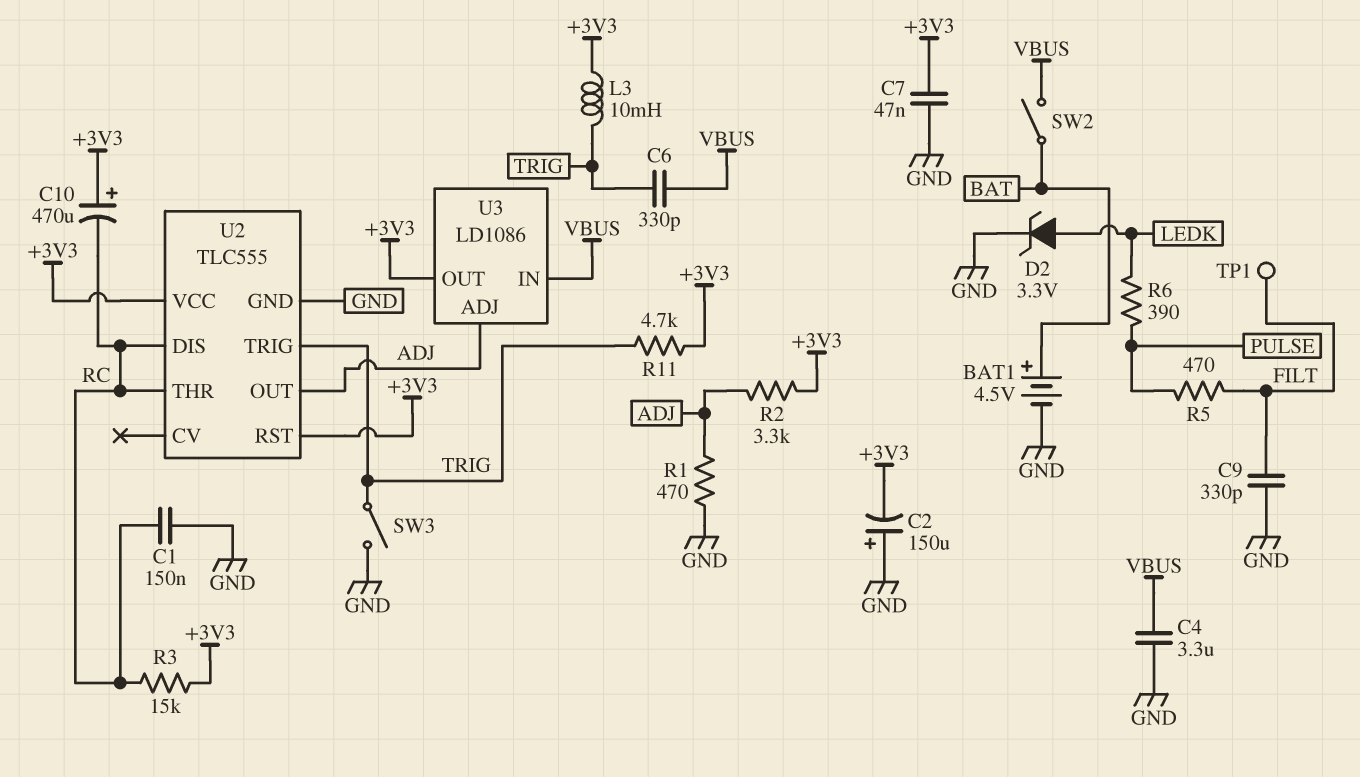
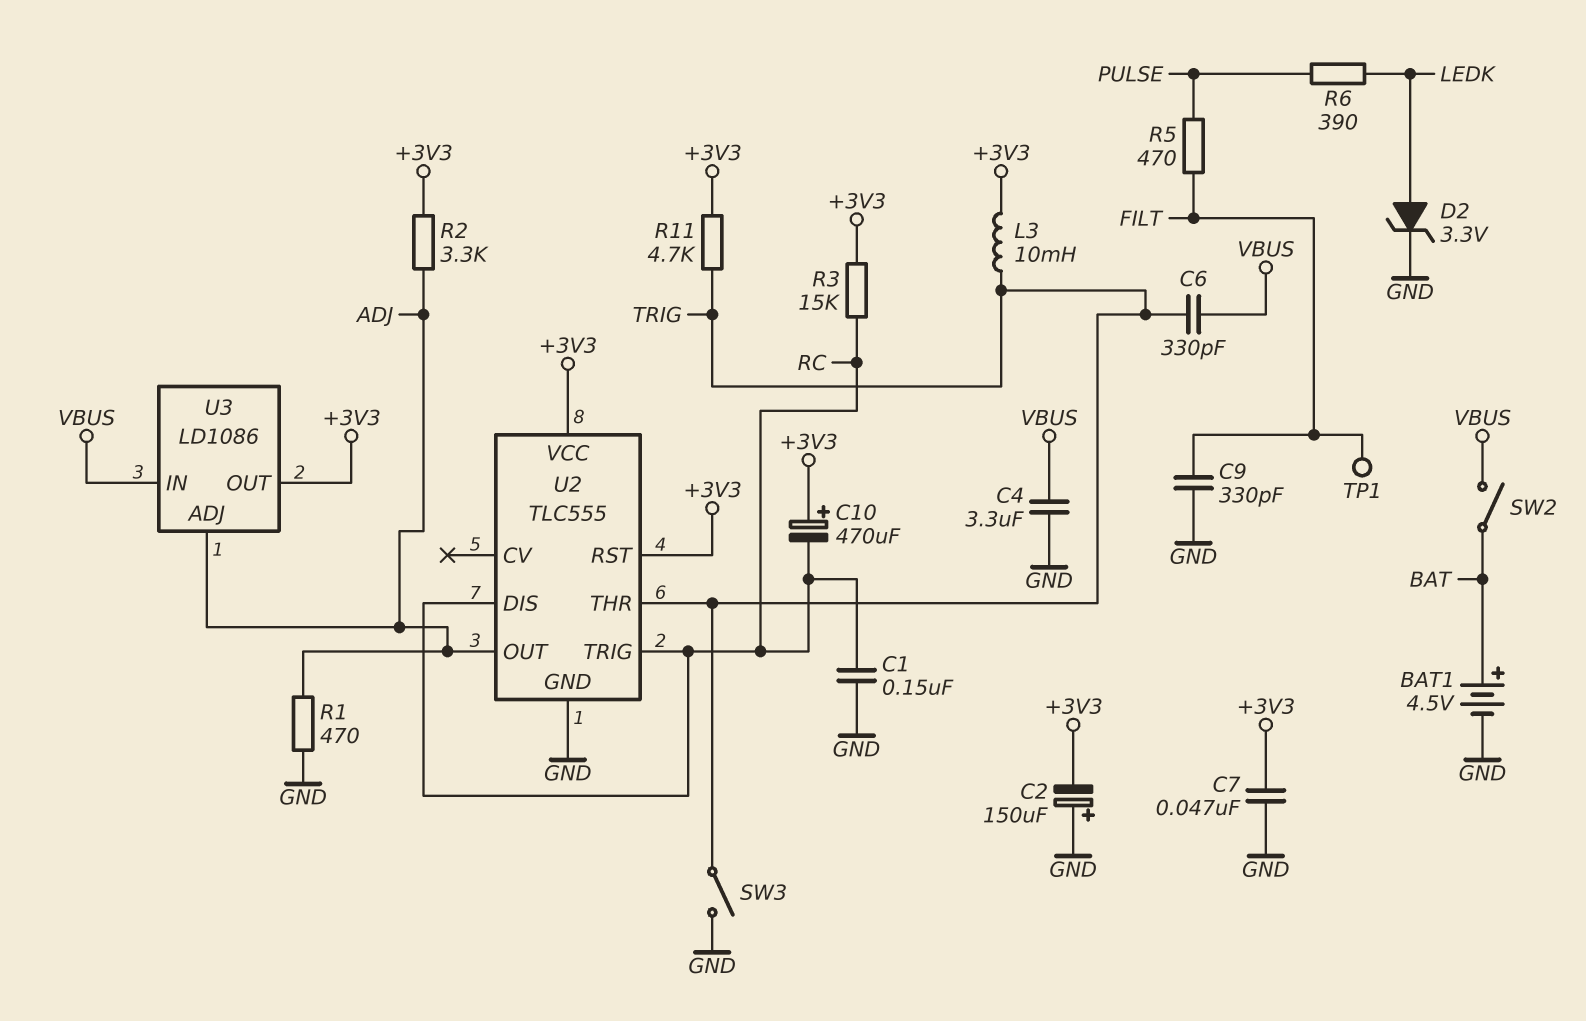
U2 pin THR: RC -> TRIG
U2 pin TRIG: TRIG -> RC

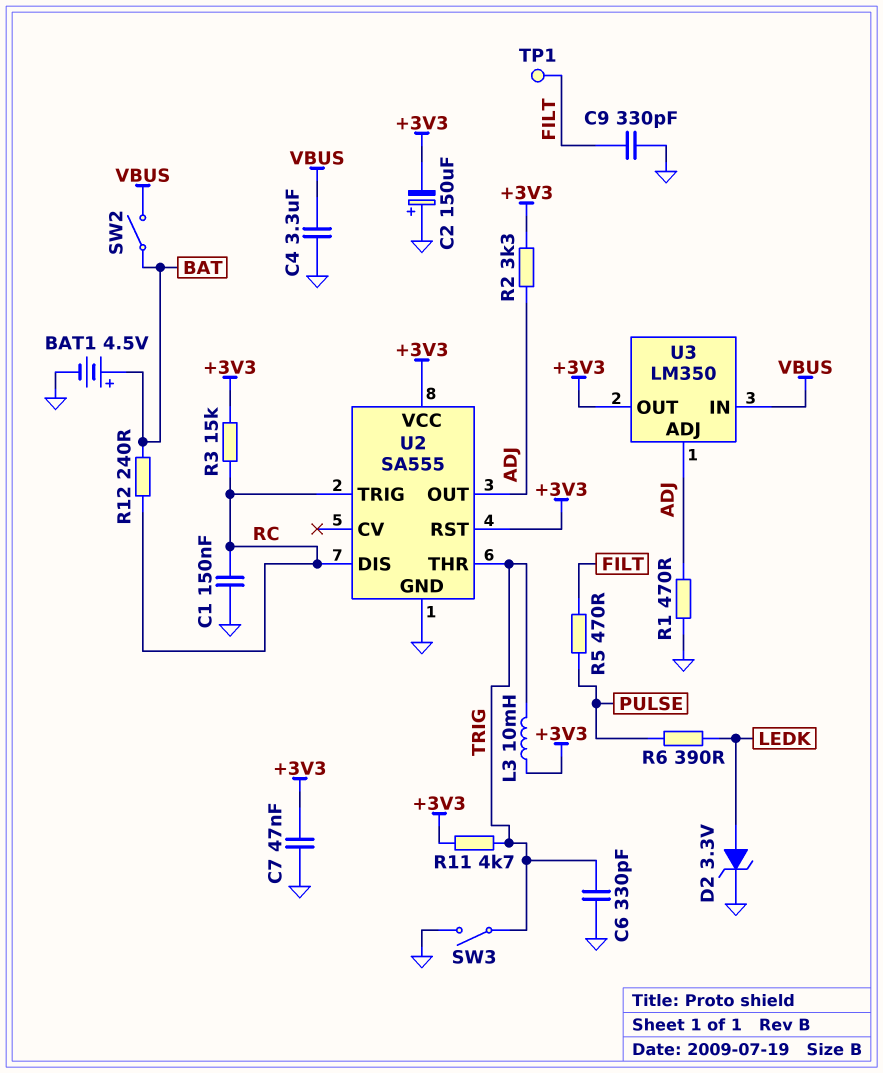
C6: 330pF (TRIG, VBUS) -> 330pF (GND, TRIG)
C10: 470uF (plus +3V3, minus RC) -> none
R12: none -> 240 (BAT, RC)
U2: TLC555 -> SA555
U3: LD1086 -> LM350

